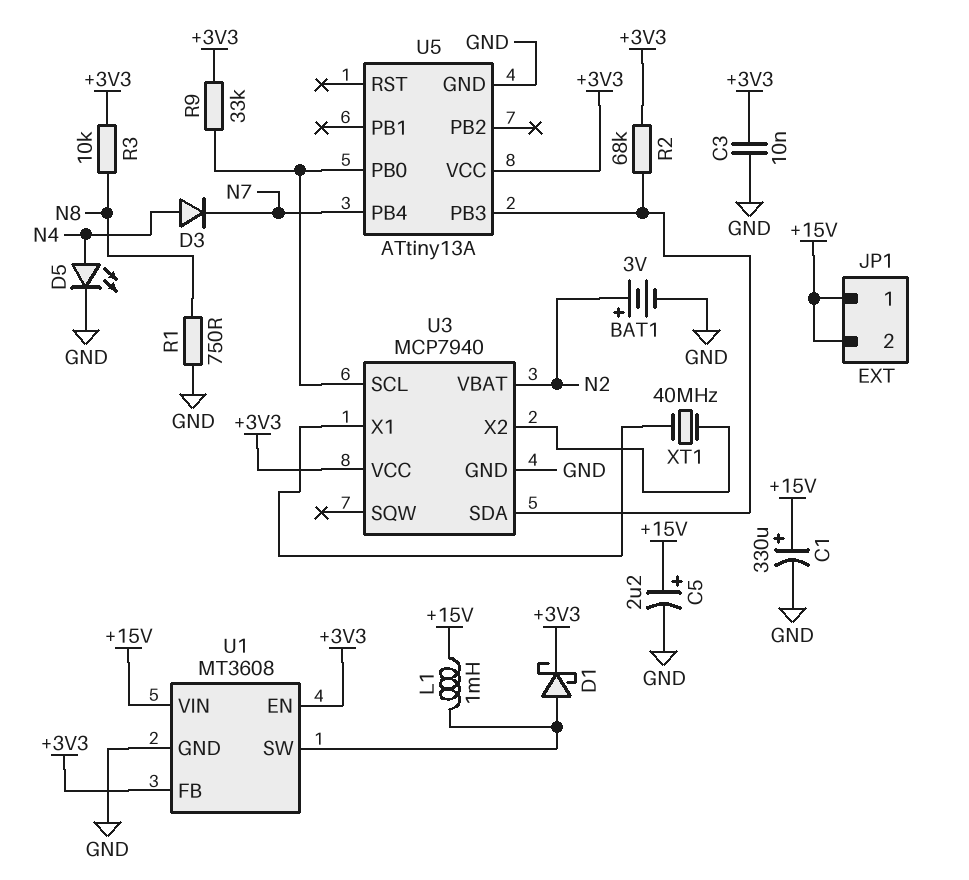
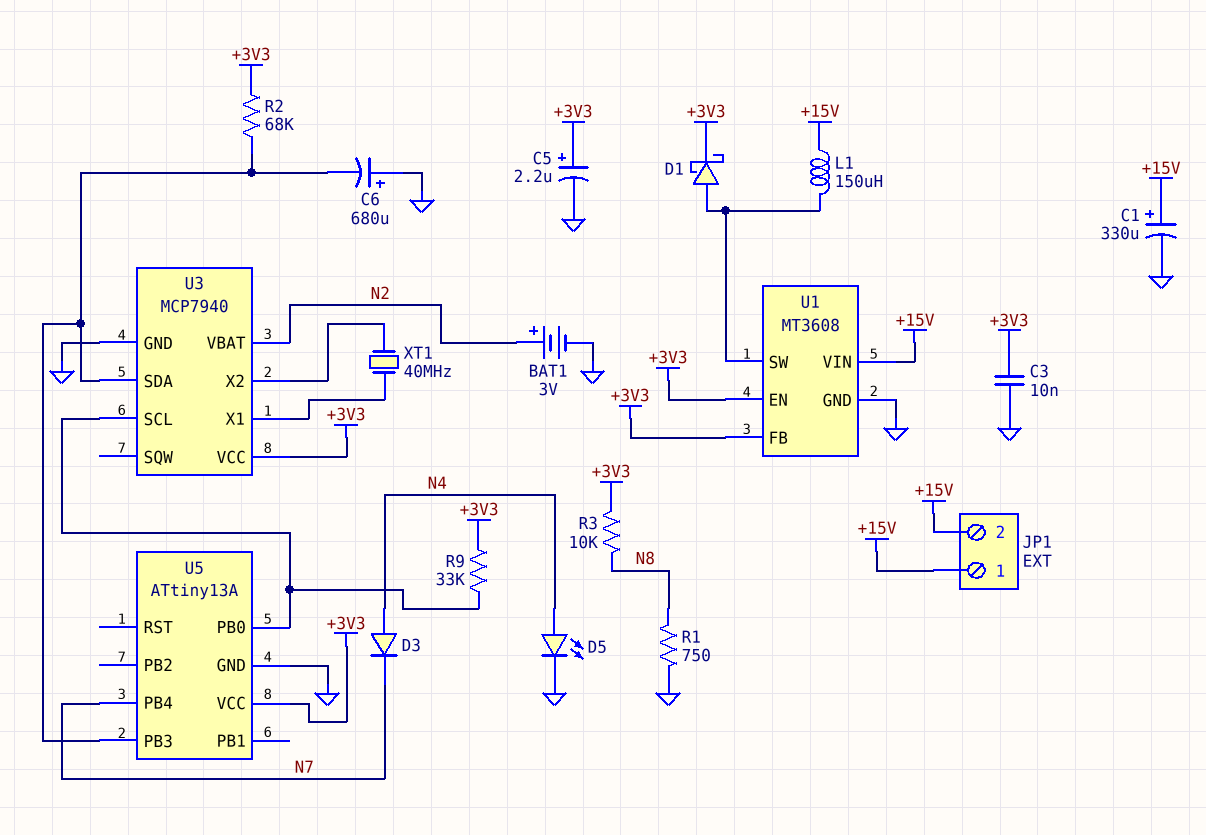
C5: 2.2uF (plus +15V, minus GND) -> 2.2uF (plus +3V3, minus GND)
C6: none -> 680uF (plus GND, minus U3/SDA)
L1: 1mH (+15V, U1/SW) -> 150uH (+15V, U1/SW)

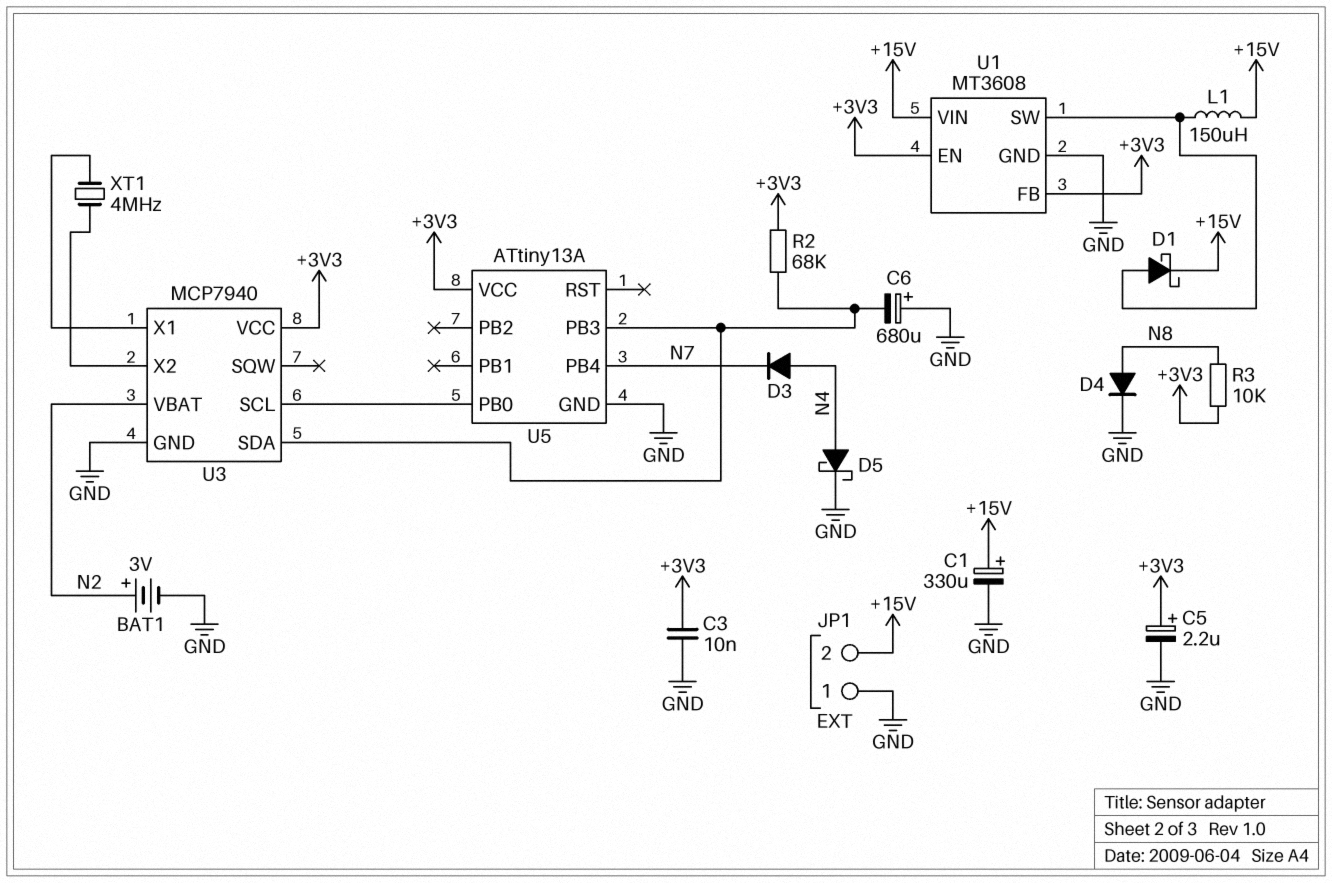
D1: schottky (A U1/SW, K +3V3) -> schottky (A U1/SW, K +15V)
D4: none -> diode (A N8, K GND)
D5: LED (A N4, K GND) -> schottky (A N4, K GND)
JP1 pin 1: +15V -> GND
R1: 750 (GND, N8) -> none
R9: 33k (+3V3, U3/SCL) -> none
XT1: 40MHz (U3/X1, U3/X2) -> 4MHz (U3/X1, U3/X2)

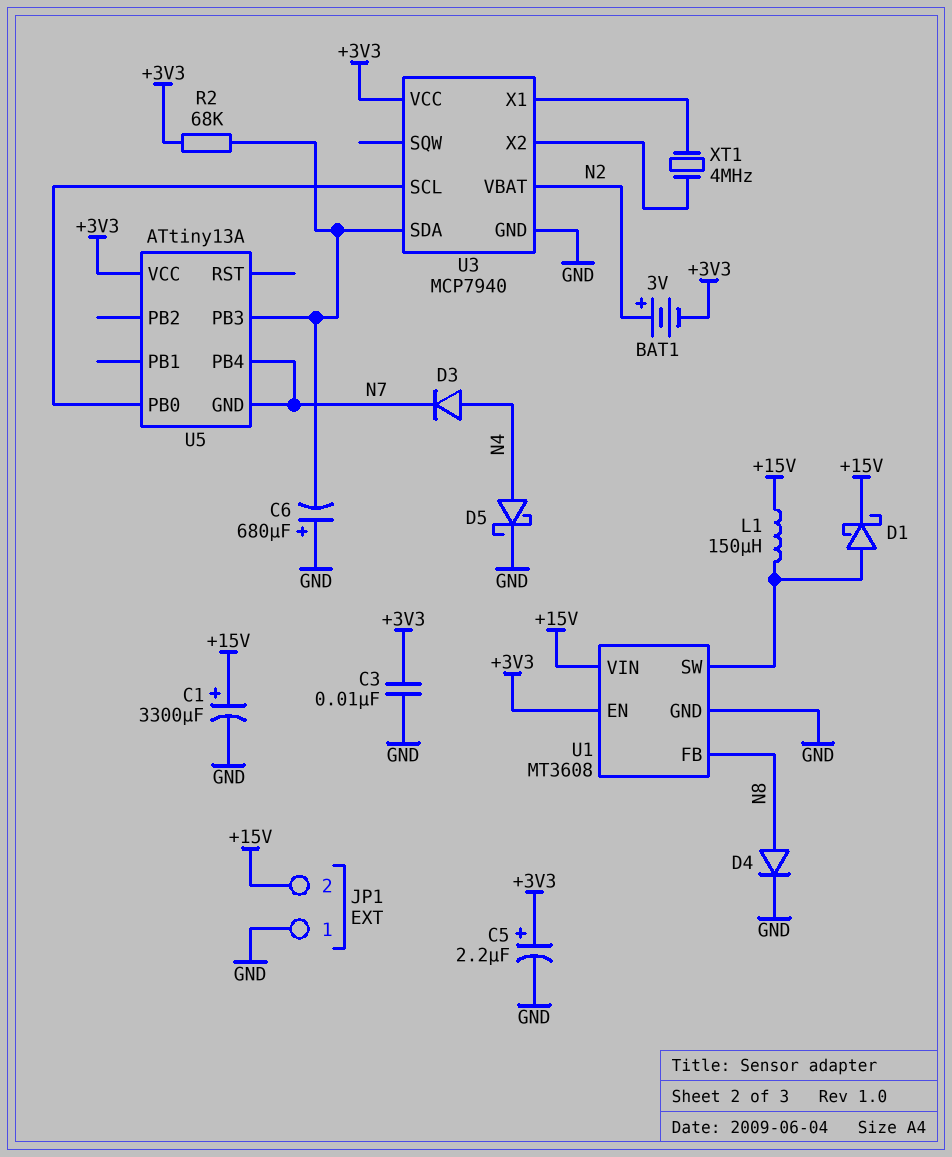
BAT1: 3V (plus N2, minus GND) -> 3V (plus N2, minus +3V3)
C1: 330uF (plus +15V, minus GND) -> 3300uF (plus +15V, minus GND)
R3: 10k (+3V3, N8) -> none
U1 pin FB: +3V3 -> N8
U5 pin GND: GND -> N7

